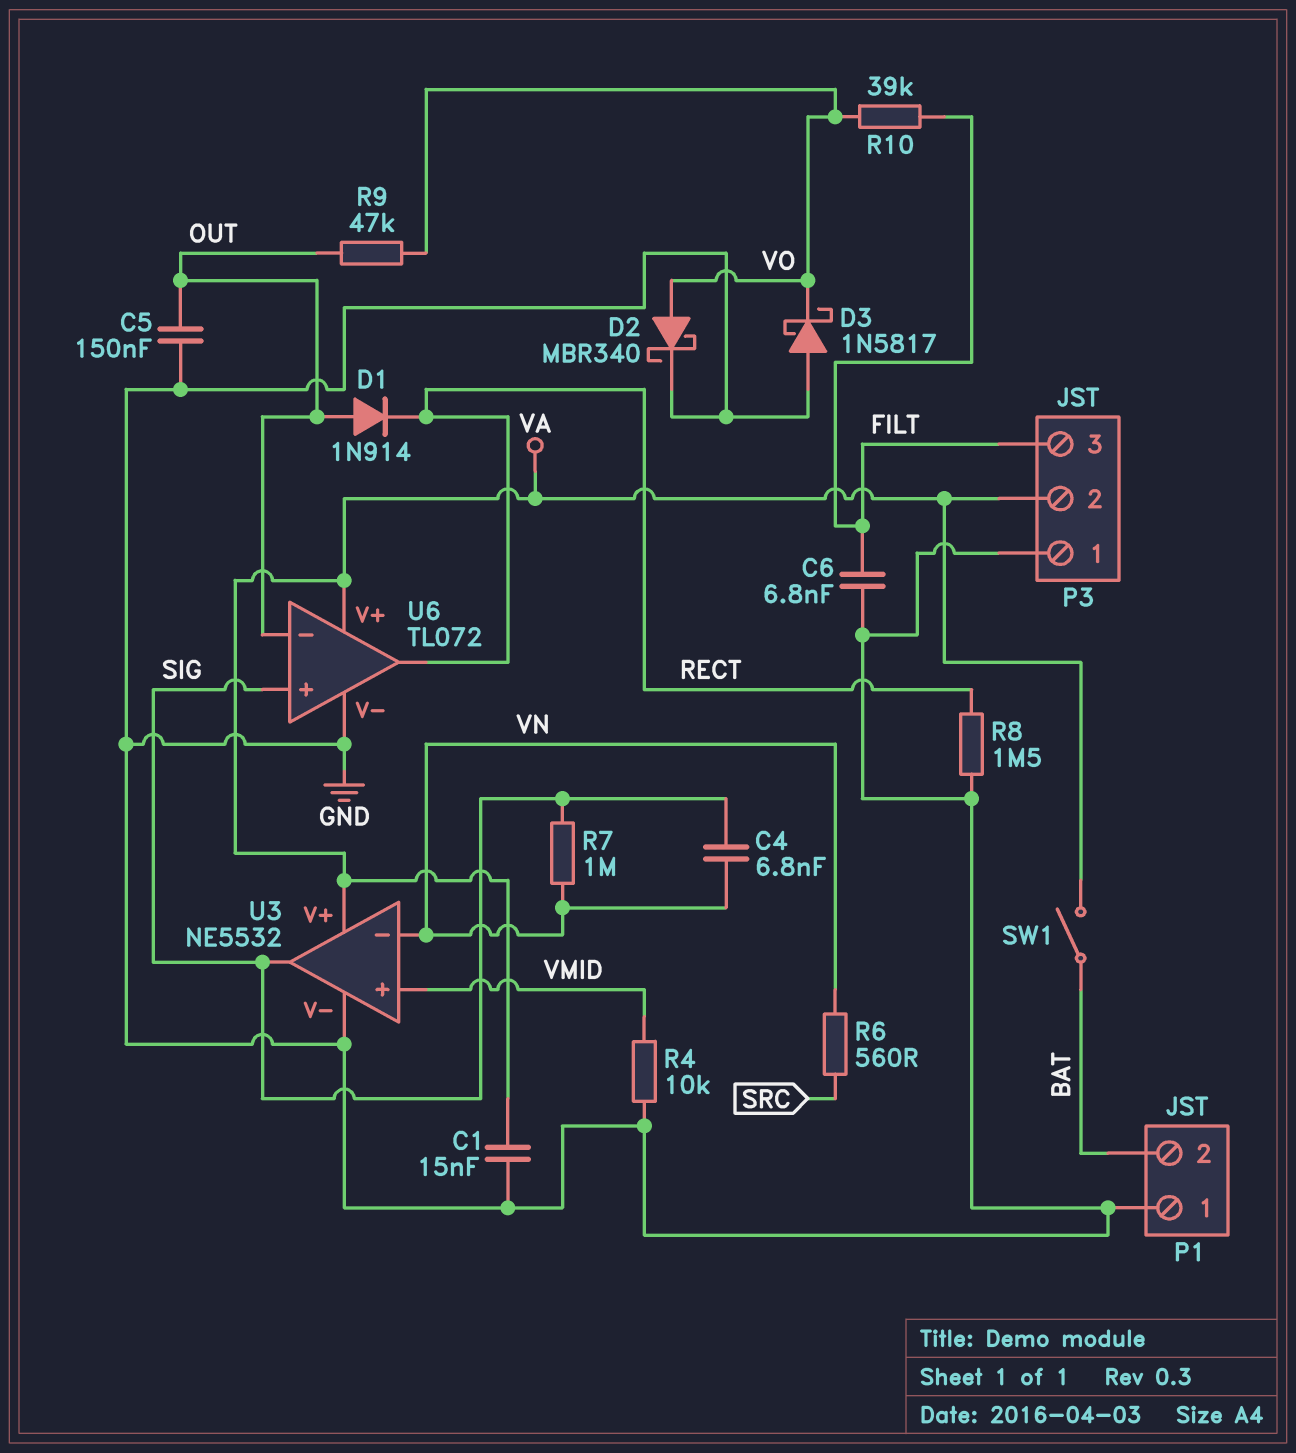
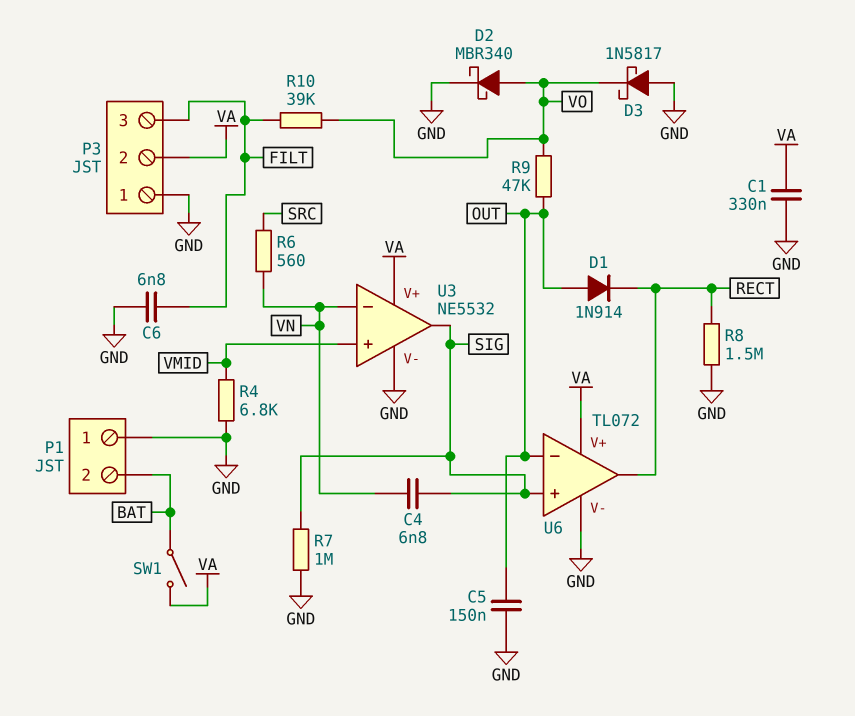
C1: 15nF (GND, VA) -> 330nF (GND, VA)
R4: 10k (GND, VMID) -> 6.8k (GND, VMID)
R7: 1M (SIG, VN) -> 1M (GND, SIG)

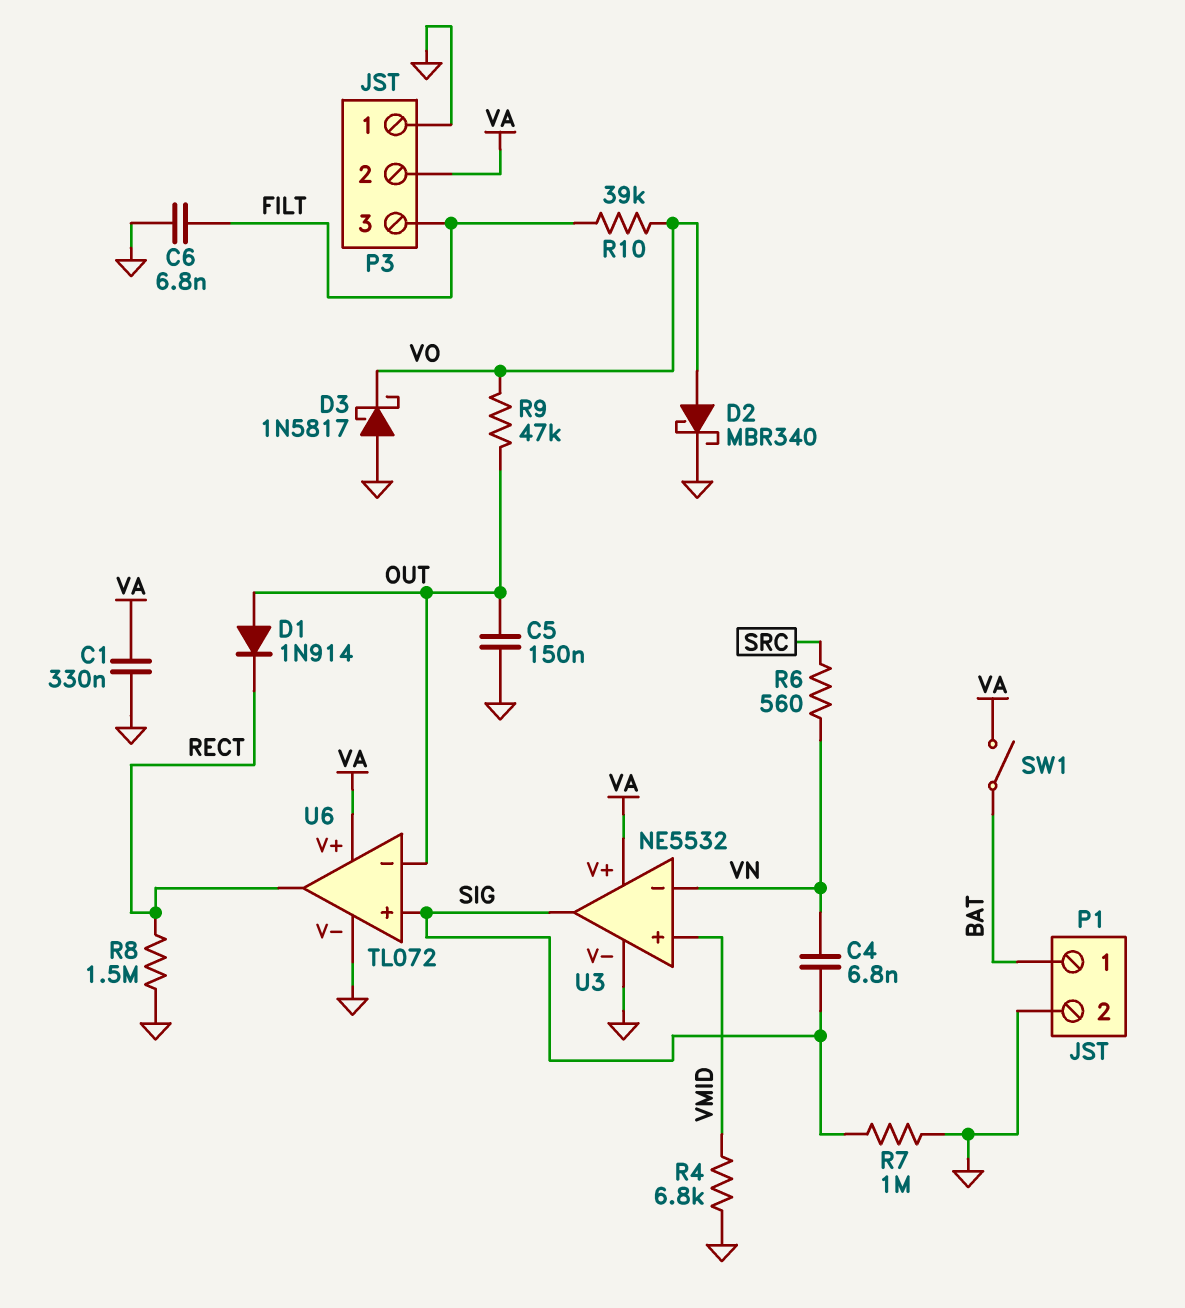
P1 pin 1: GND -> BAT
P1 pin 2: BAT -> GND

